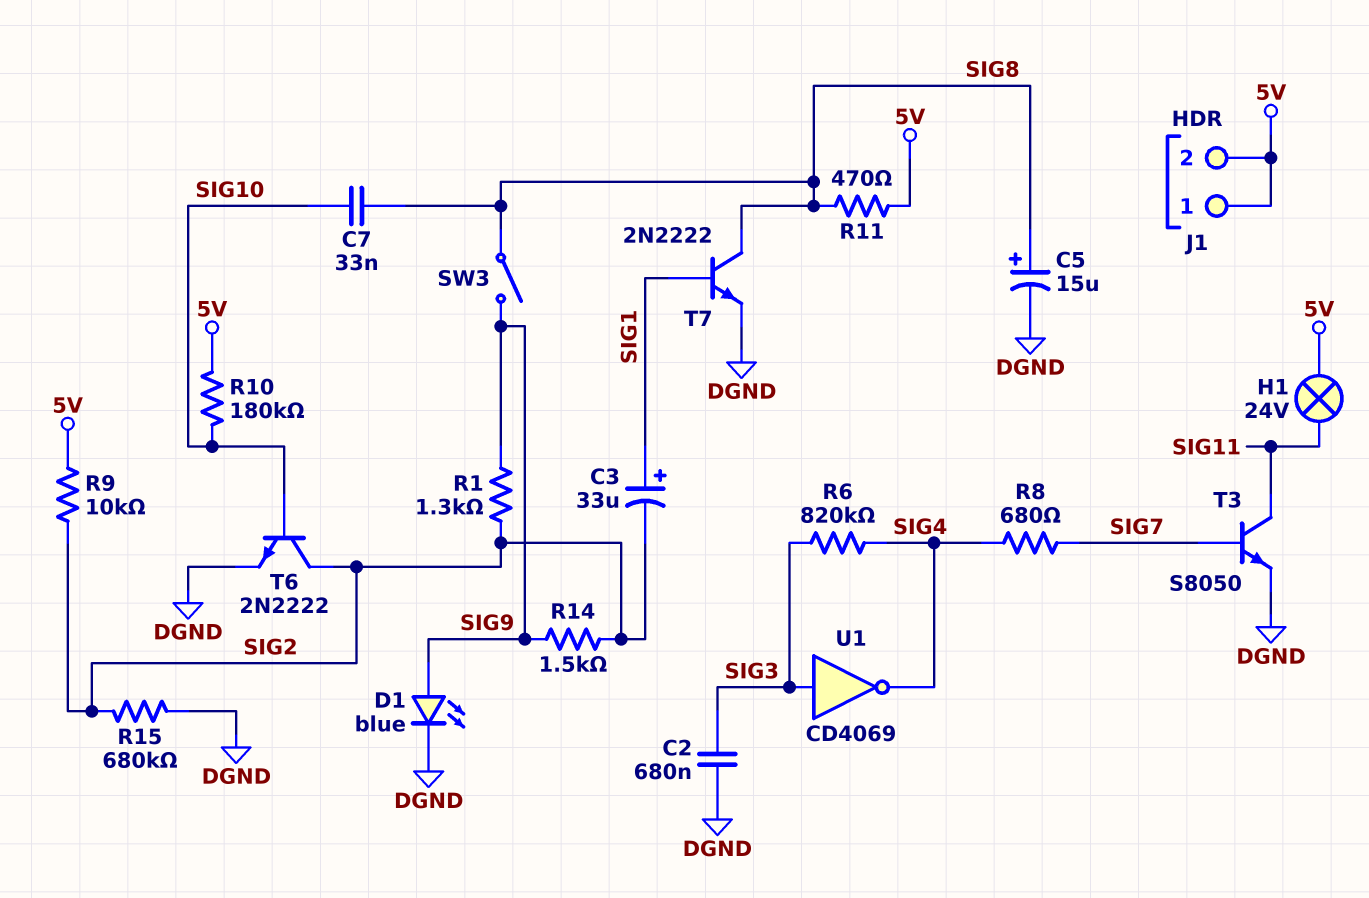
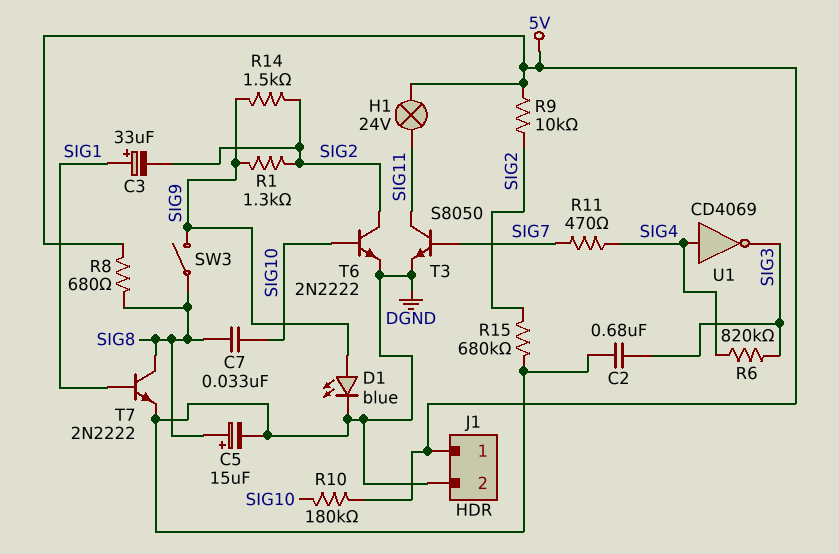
J1 pin 2: 5V -> DGND
R8: 680 (SIG4, SIG7) -> 680 (5V, SIG8)
R11: 470 (5V, SIG8) -> 470 (SIG4, SIG7)
U1: NOT CD4069 (in SIG3, out SIG4) -> NOT CD4069 (in SIG4, out SIG3)

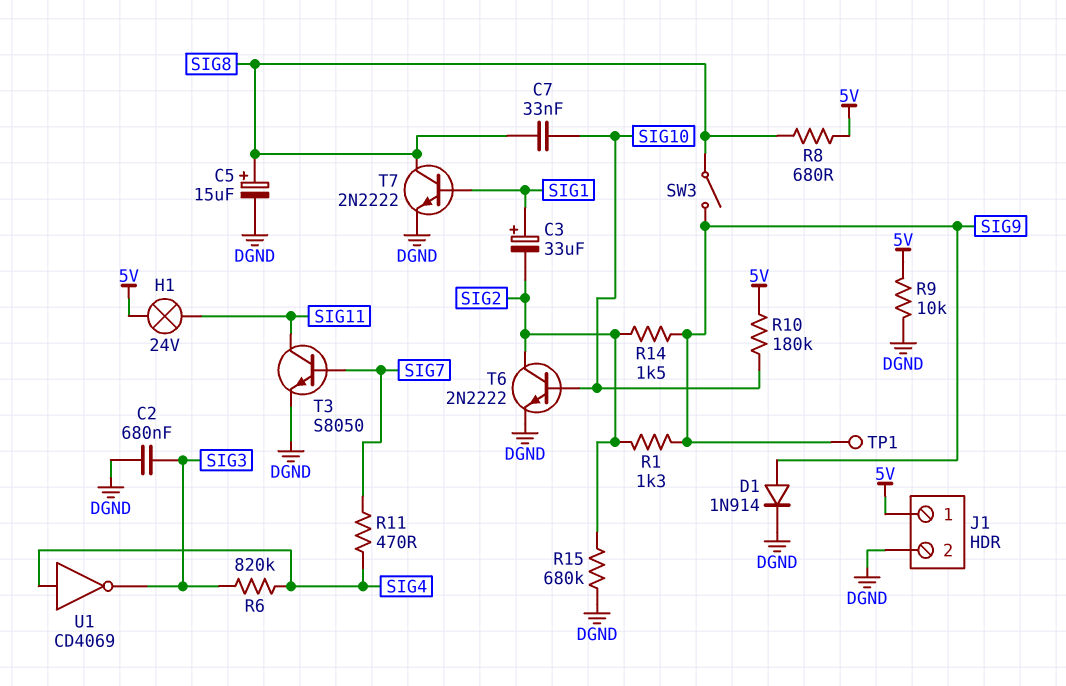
D1: LED blue (A SIG9, K DGND) -> diode 1N914 (A SIG9, K DGND)
R9: 10k (5V, SIG2) -> 10k (5V, DGND)
TP1: none -> test point (SIG9)

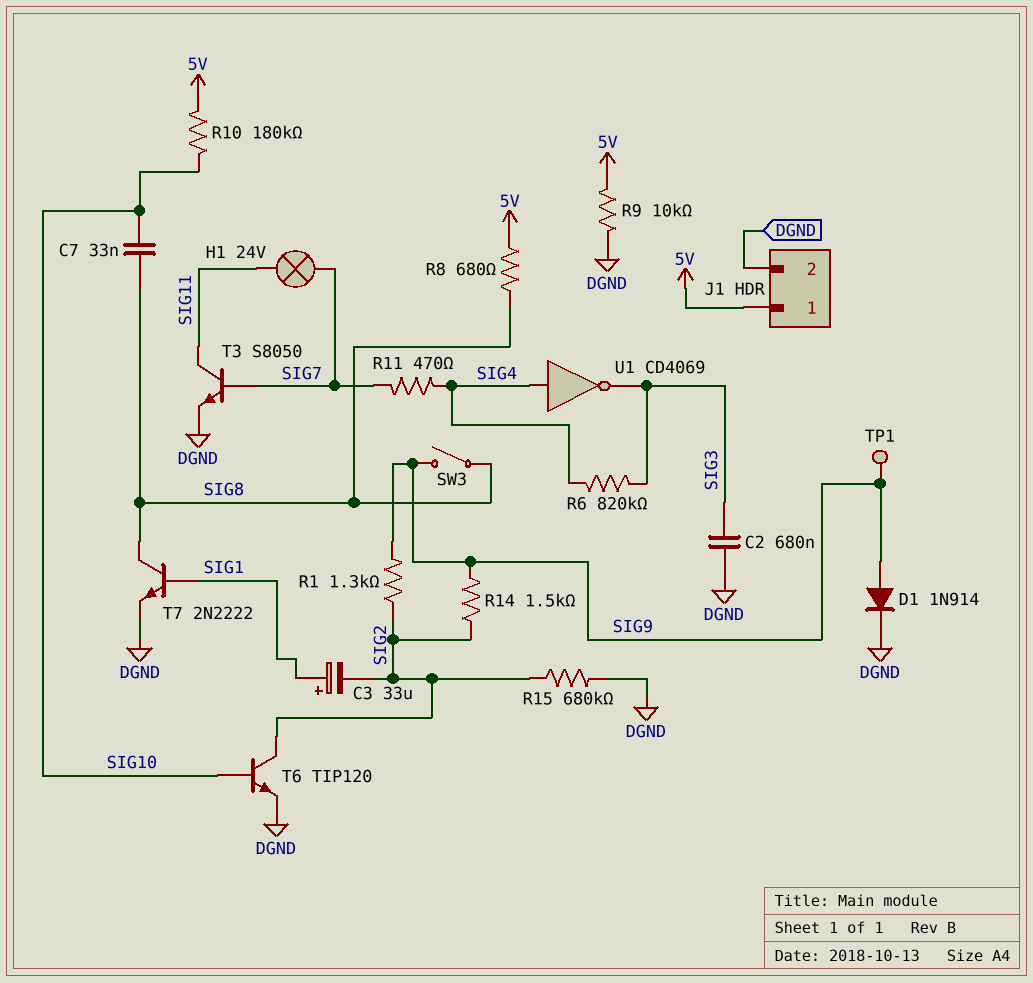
C5: 15uF (plus SIG8, minus DGND) -> none
H1: lamp 24V (5V, SIG11) -> lamp 24V (SIG7, SIG11)
T6: NPN 2N2222 (B SIG10, C SIG2, E DGND) -> NPN TIP120 (B SIG10, C SIG2, E DGND)

